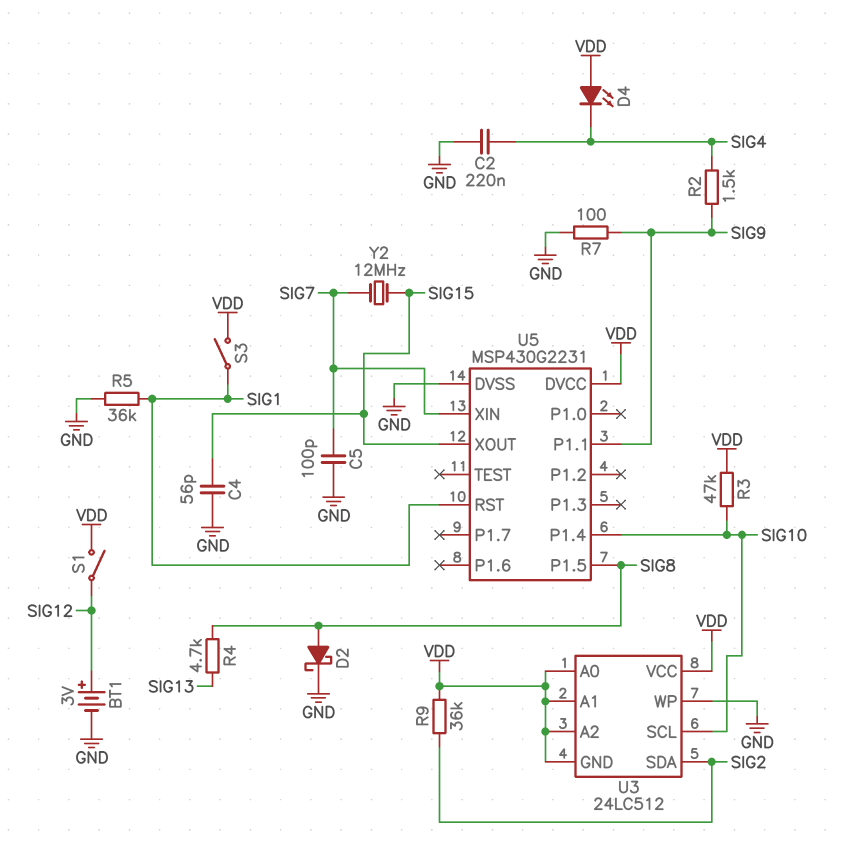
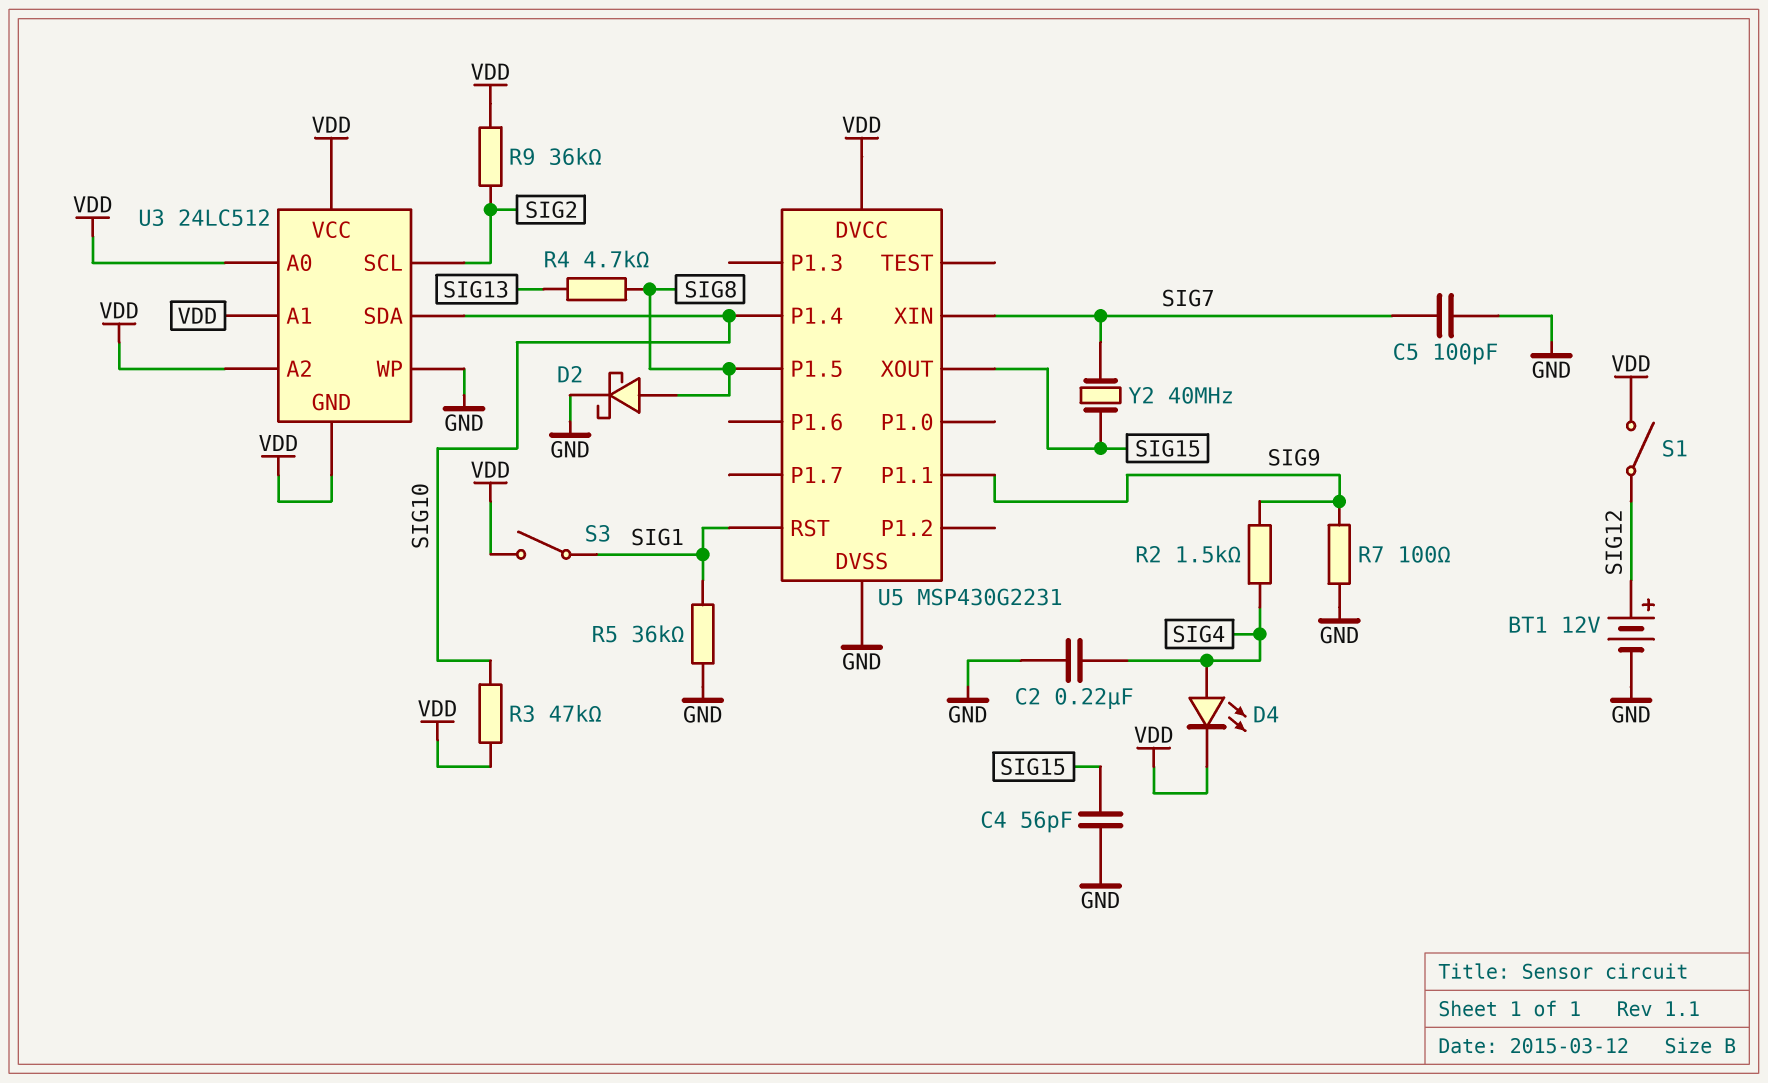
BT1: 3V (plus SIG12, minus GND) -> 12V (plus SIG12, minus GND)
D4: LED (A VDD, K SIG4) -> LED (A SIG4, K VDD)
U3 pin SCL: SIG10 -> SIG2
U3 pin SDA: SIG2 -> SIG10
Y2: 12MHz (SIG7, SIG15) -> 40MHz (SIG7, SIG15)

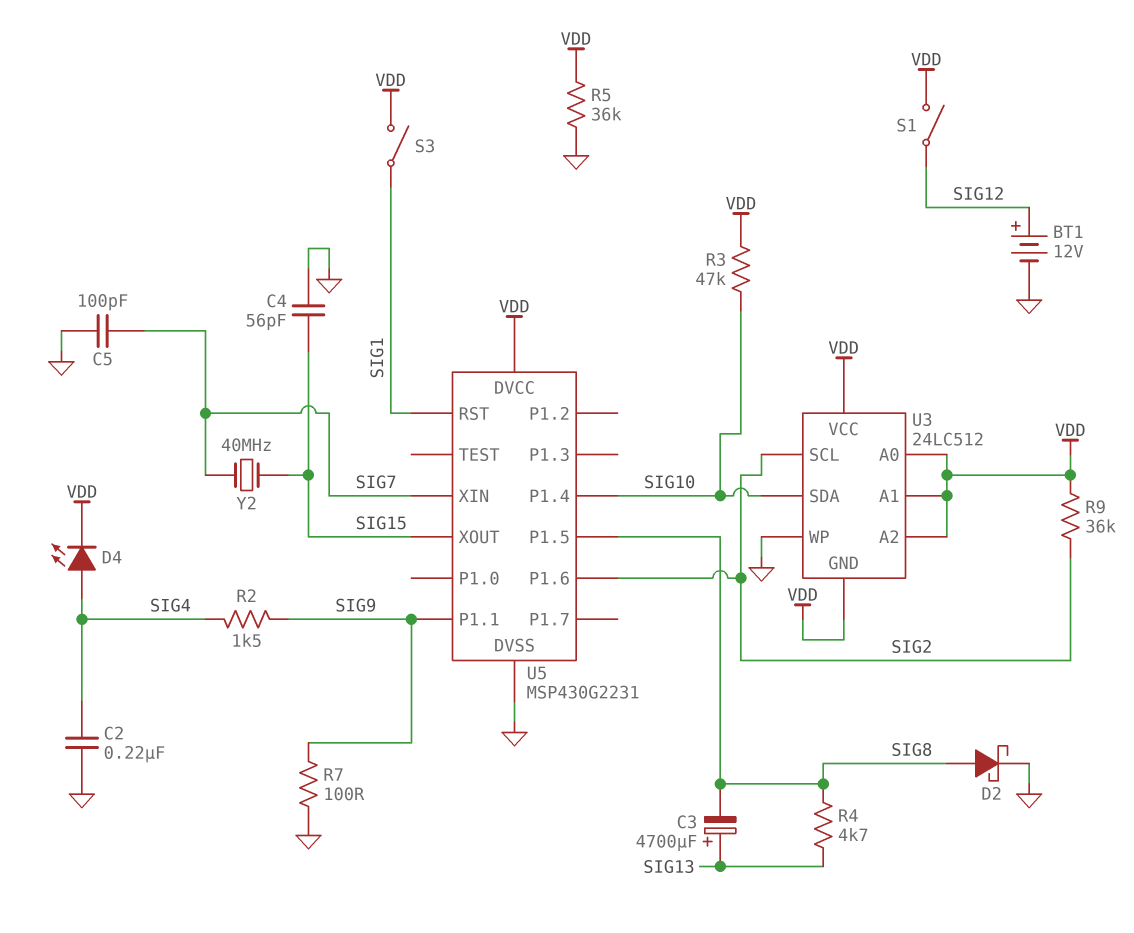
C3: none -> 4700uF (plus SIG13, minus SIG8)
R5: 36k (GND, SIG1) -> 36k (GND, VDD)
U5 pin P1.6: none -> SIG2

